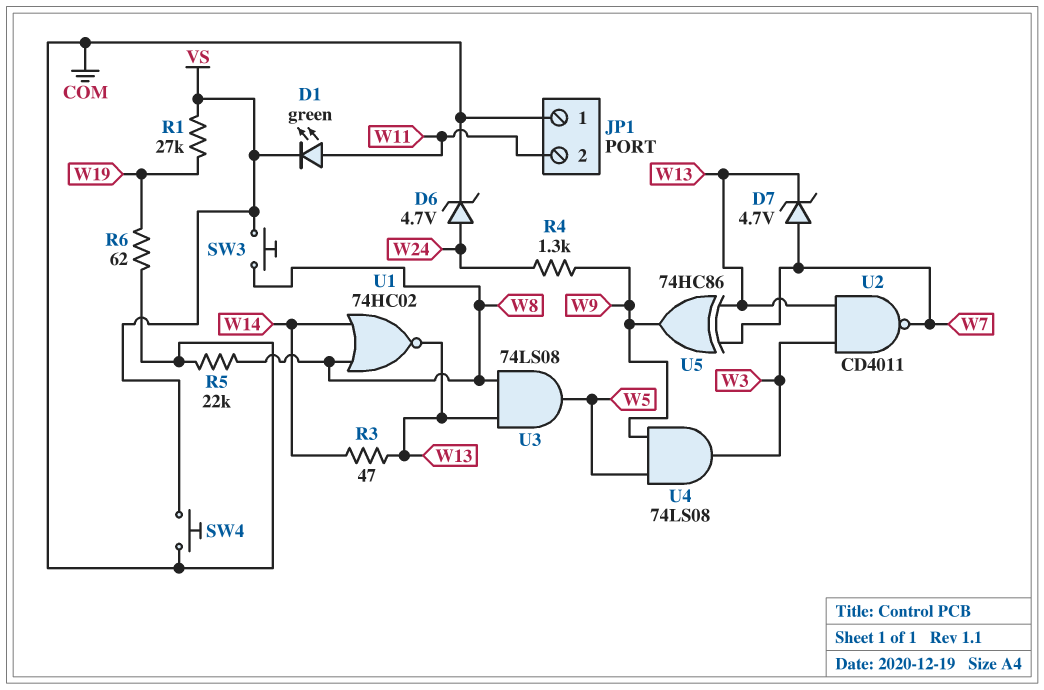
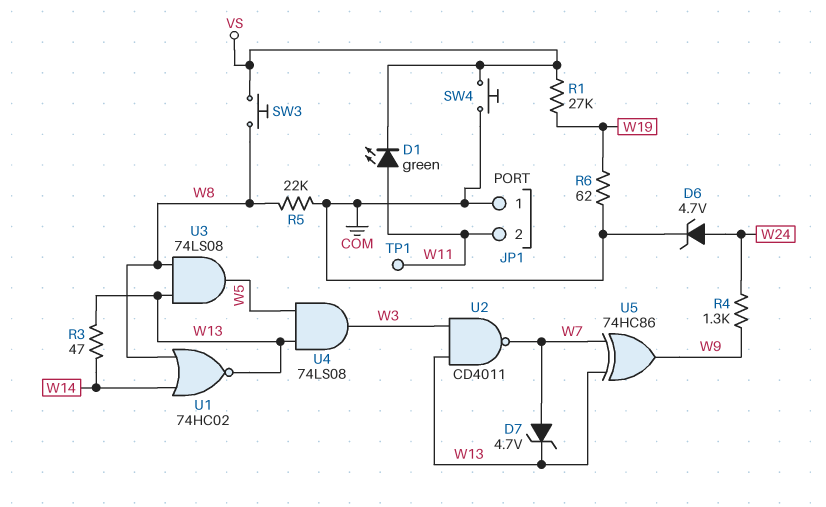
TP1: none -> test point (W11)
U4: AND 74LS08 (in W5, in W9, out W3) -> AND 74LS08 (in W5, in W13, out W3)

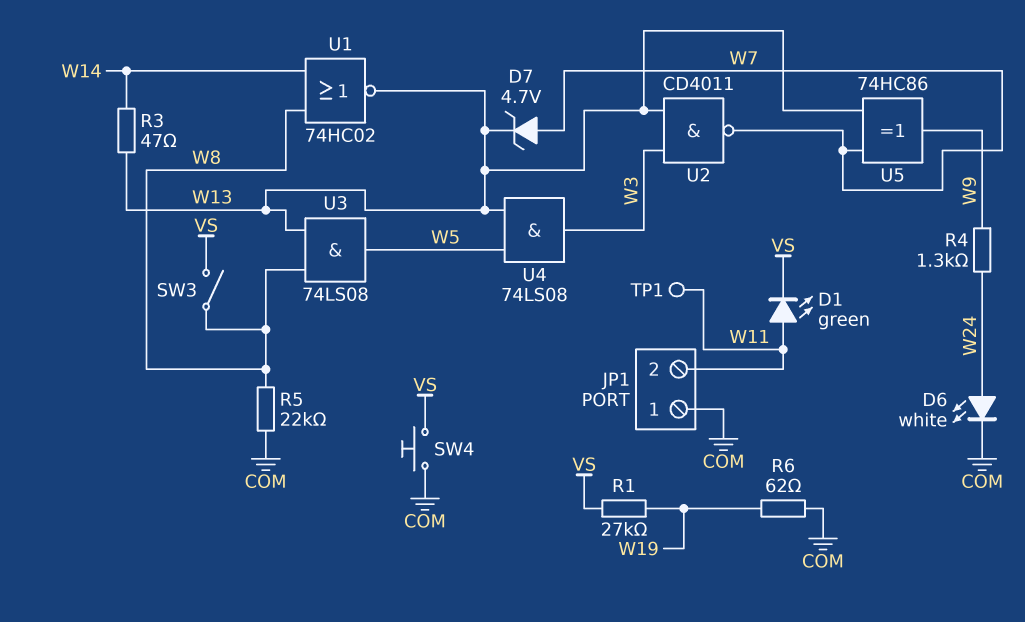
D6: zener 4.7V (A W24, K COM) -> LED white (A W24, K COM)
SW3: button (VS, W8) -> switch (VS, W8)

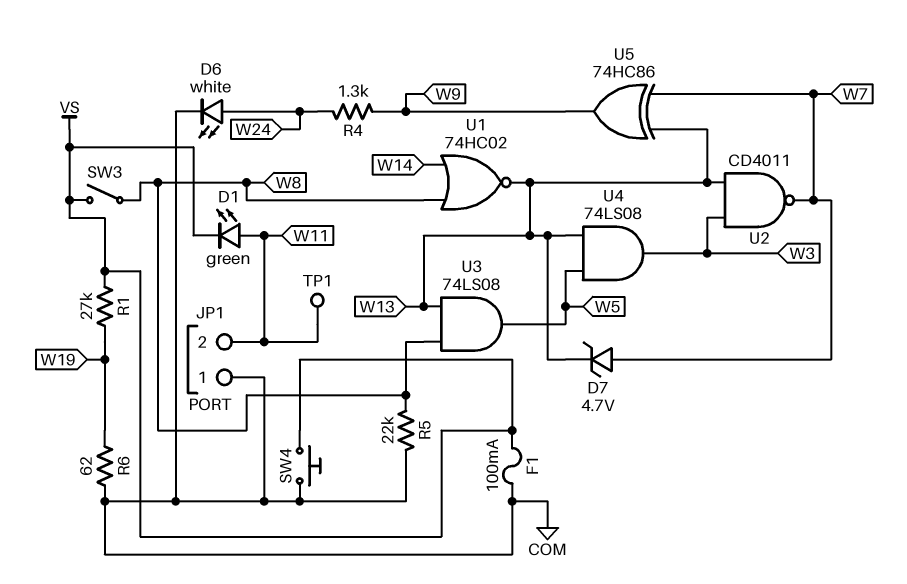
F1: none -> 100mA (COM, VS)
R3: 47 (W13, W14) -> none

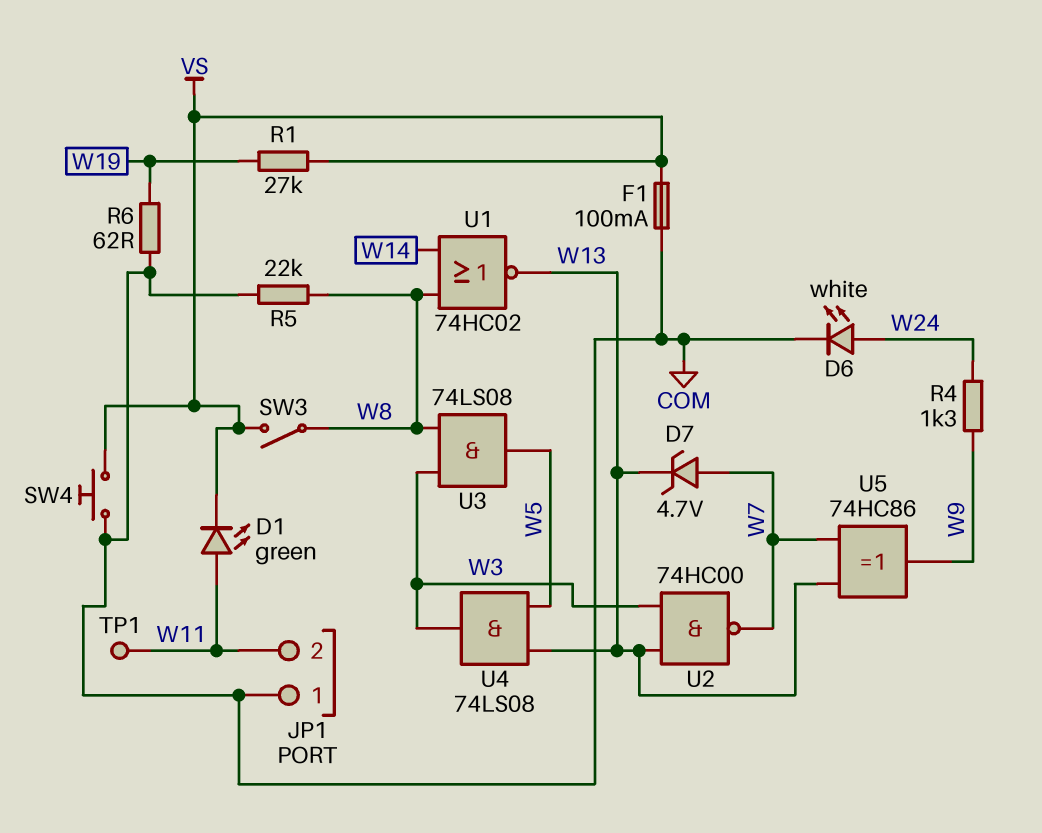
U2: NAND CD4011 (in W3, in W13, out W7) -> NAND 74HC00 (in W3, in W13, out W7)
U3: AND 74LS08 (in W8, in W13, out W5) -> AND 74LS08 (in W3, in W8, out W5)

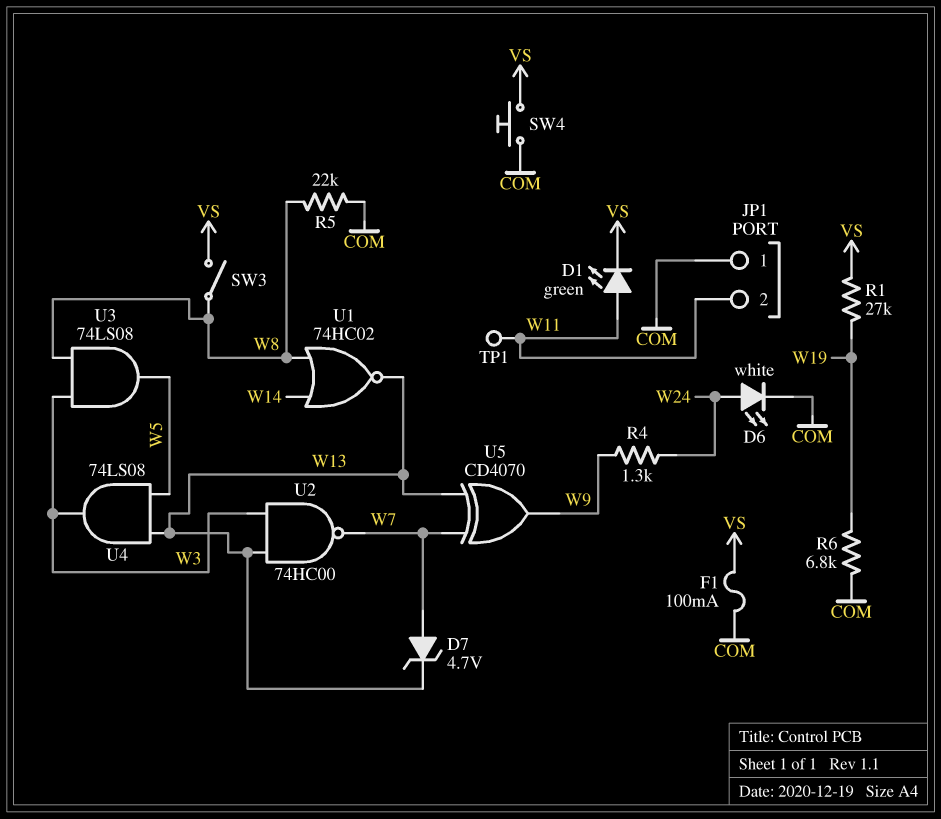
R6: 62 (COM, W19) -> 6.8k (COM, W19)
U5: XOR 74HC86 (in W7, in W13, out W9) -> XOR CD4070 (in W7, in W13, out W9)

